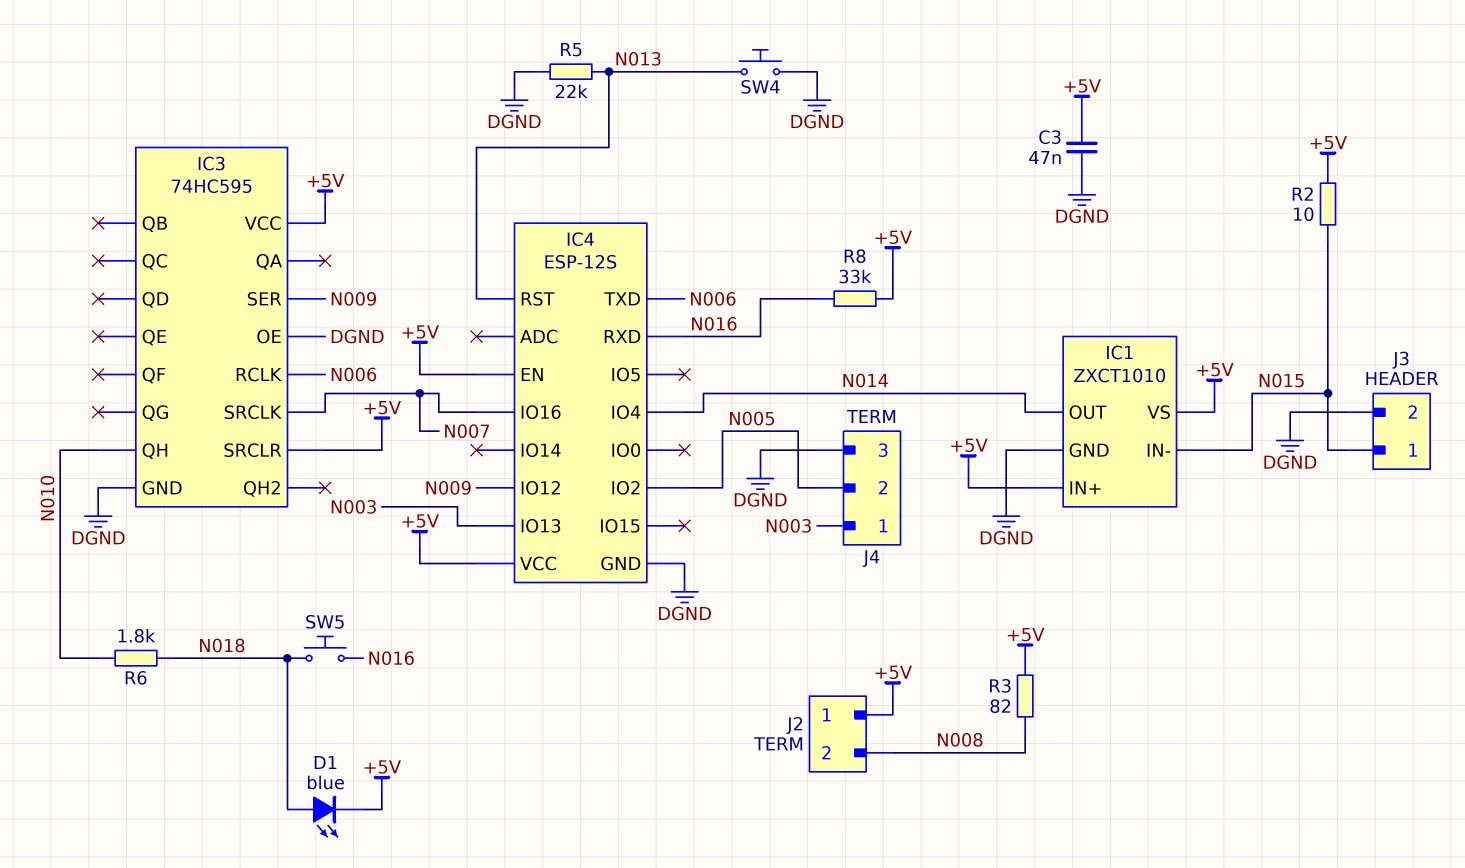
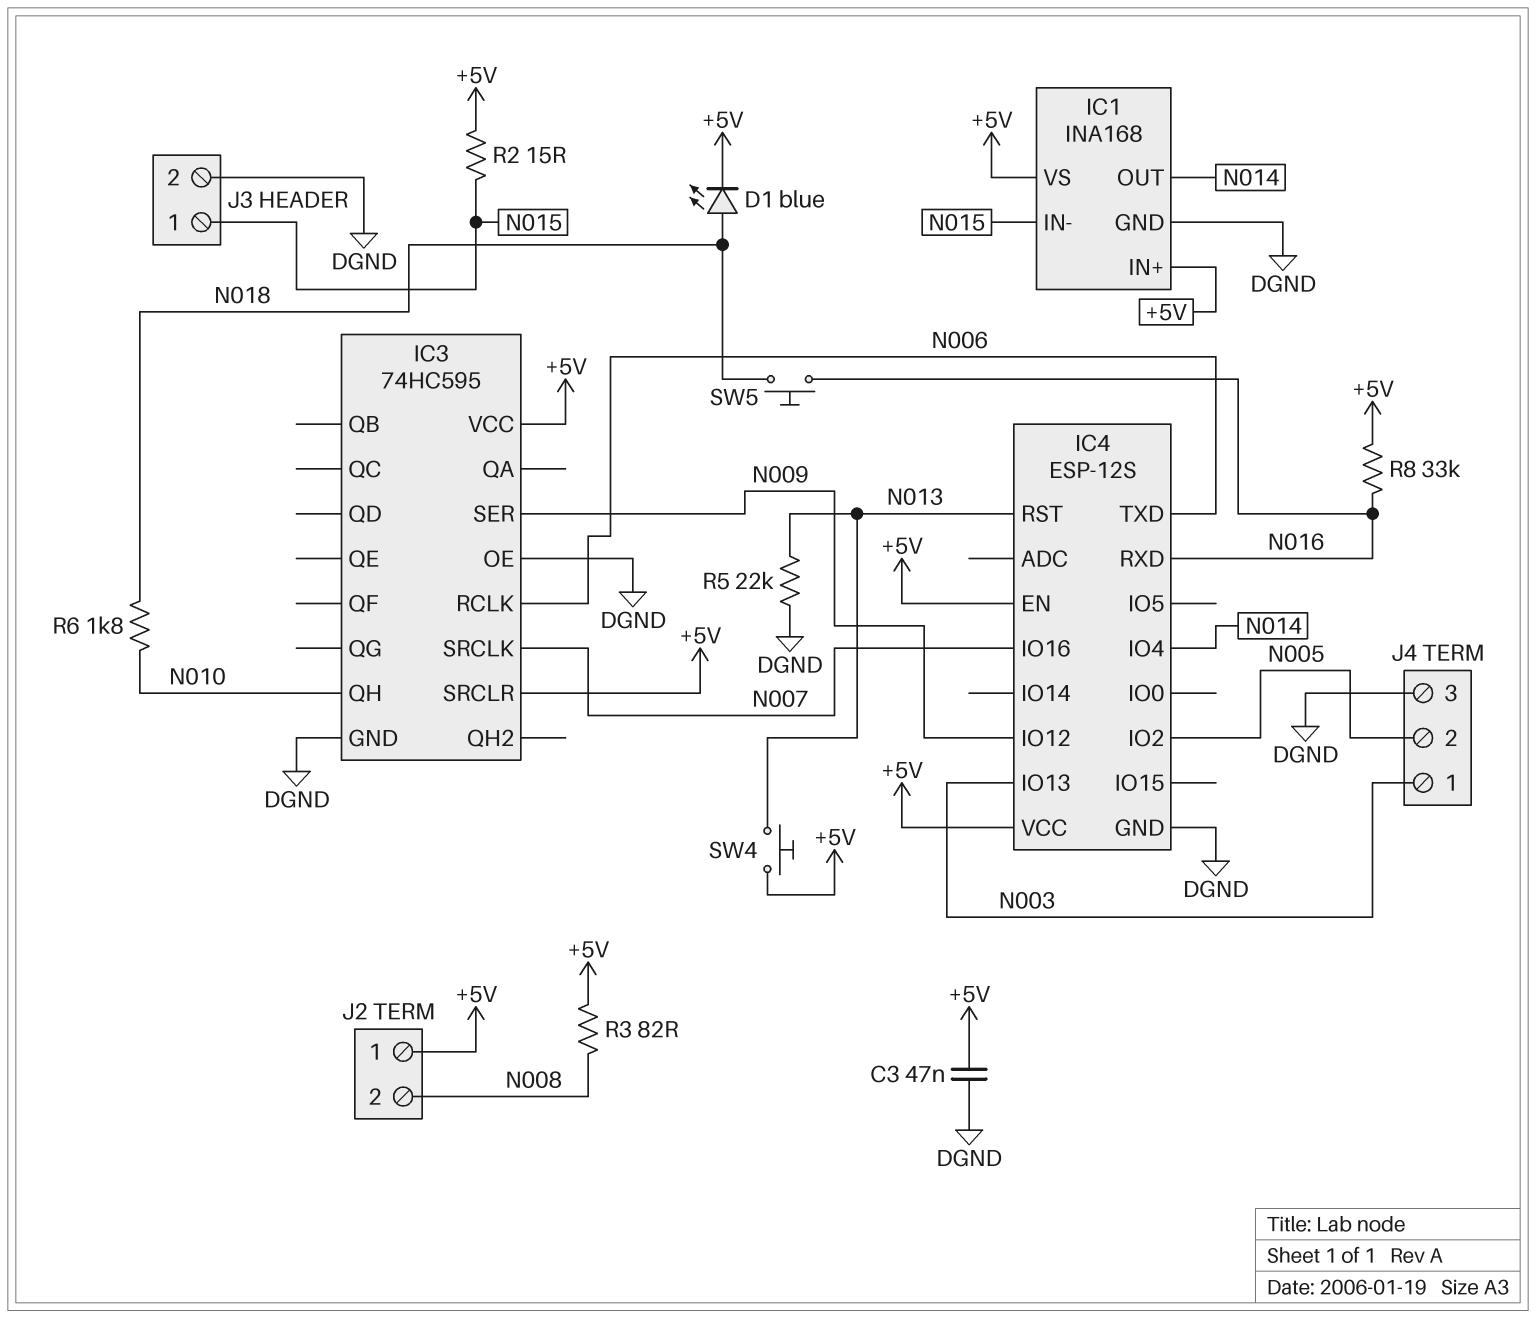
IC1: ZXCT1010 -> INA168
R2: 10 (+5V, N015) -> 15 (+5V, N015)
SW4: button (DGND, N013) -> button (+5V, N013)

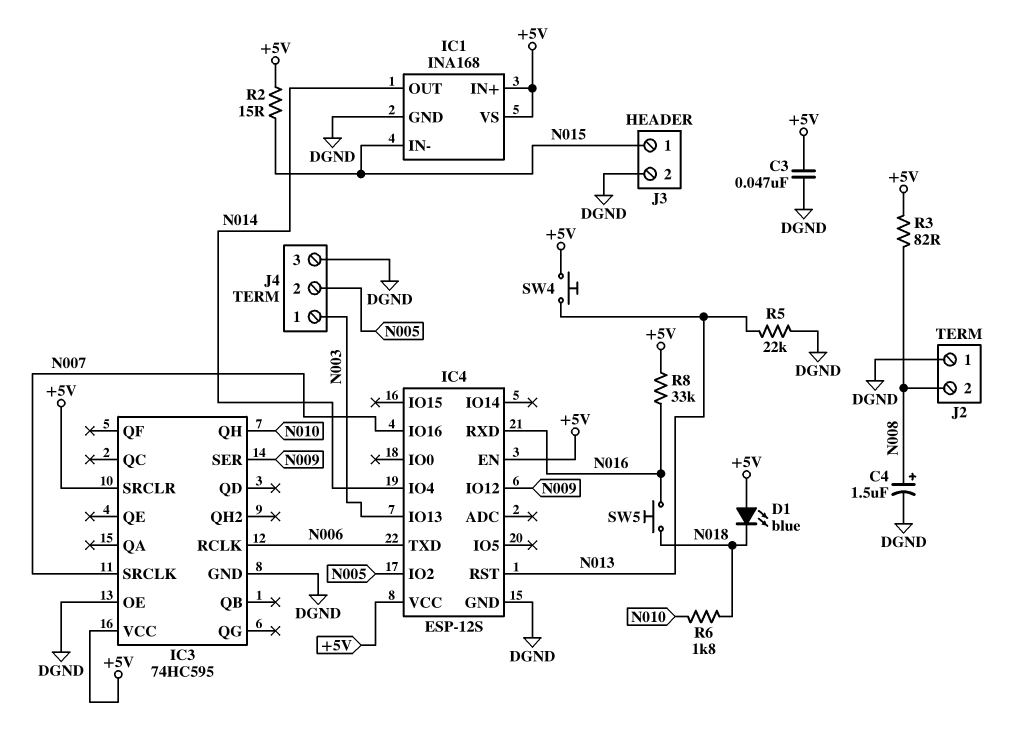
C4: none -> 1.5uF (plus N008, minus DGND)
D1: LED blue (A N018, K +5V) -> LED blue (A +5V, K N018)
J2 pin 1: +5V -> DGND

